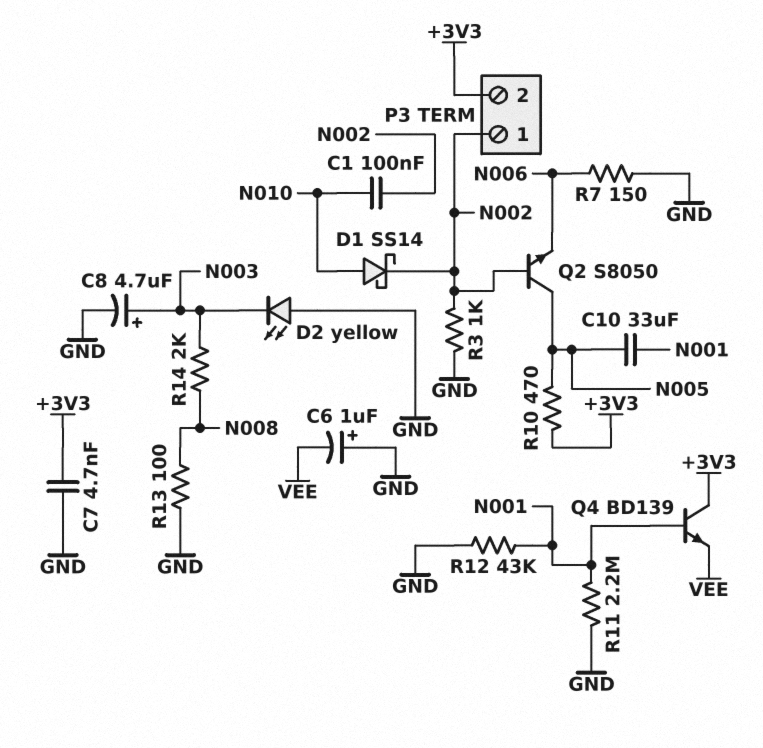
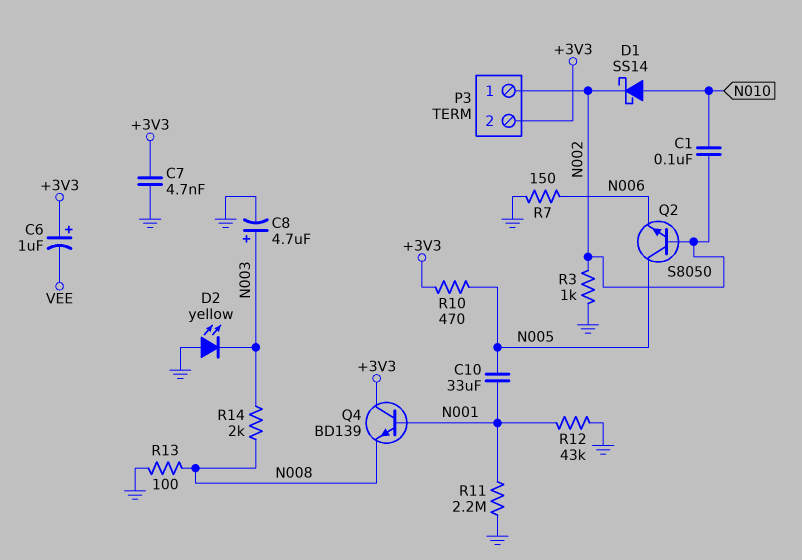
C6: 1uF (plus GND, minus VEE) -> 1uF (plus +3V3, minus VEE)
Q4: NPN BD139 (B N001, C +3V3, E VEE) -> NPN BD139 (B N001, C +3V3, E N008)

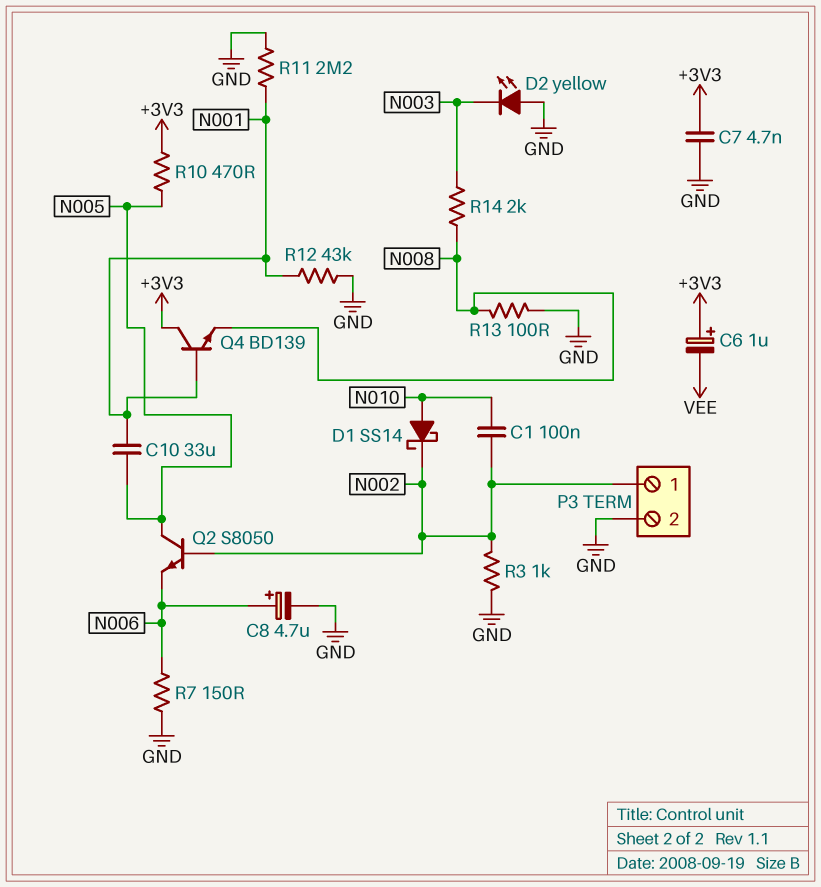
C8: 4.7uF (plus N003, minus GND) -> 4.7uF (plus N006, minus GND)
P3 pin 2: +3V3 -> GND

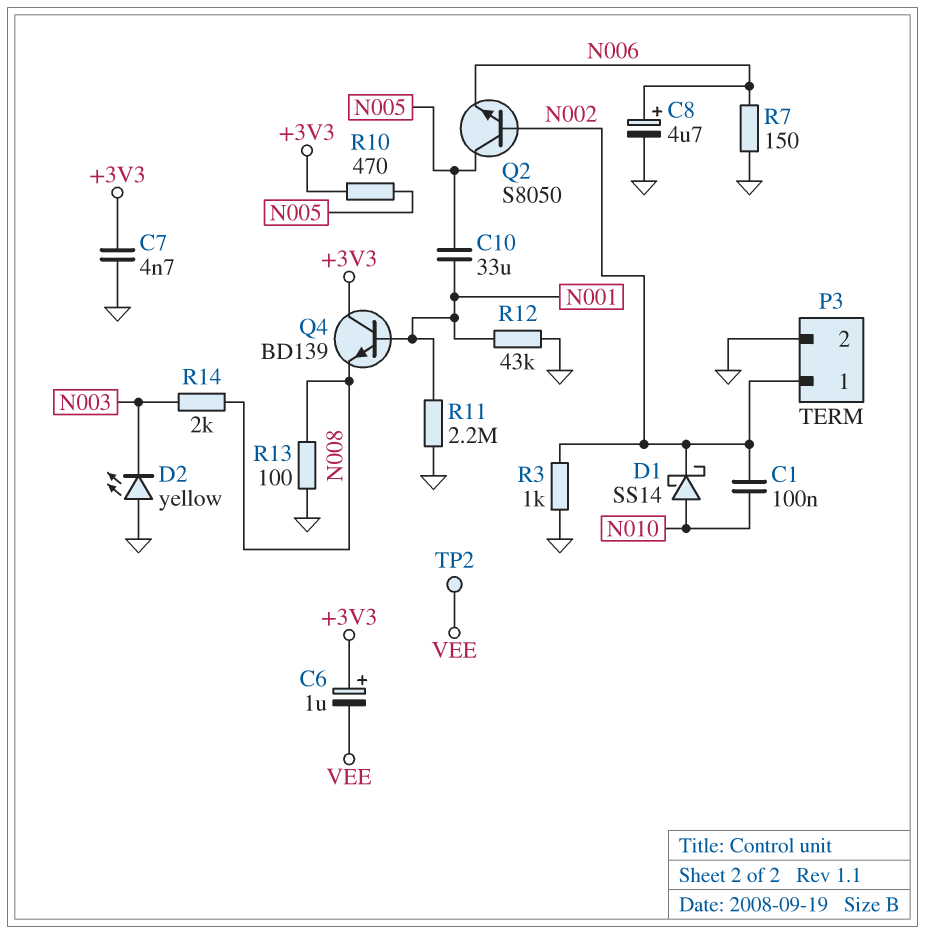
TP2: none -> test point (VEE)

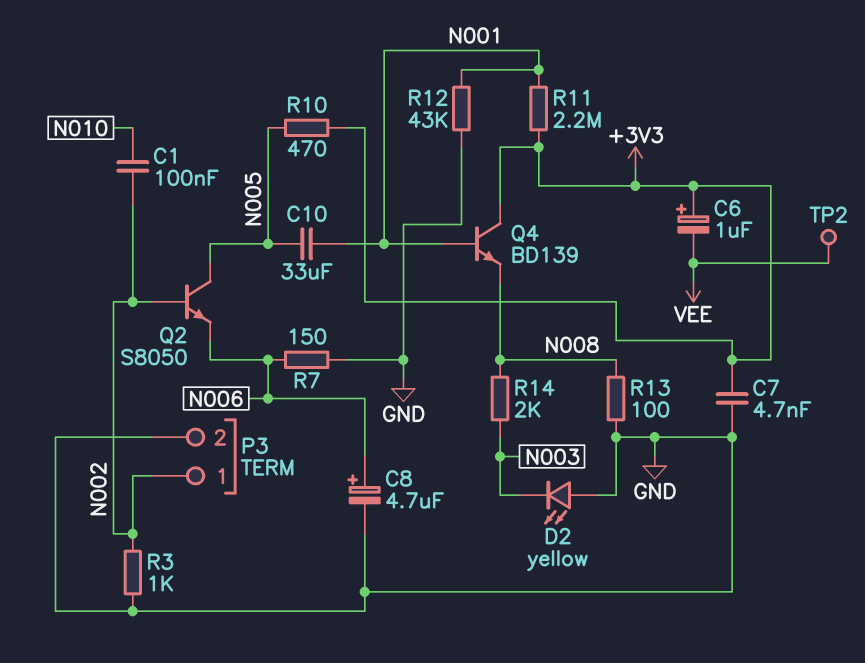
D1: schottky SS14 (A N010, K N002) -> none
R11: 2.2M (GND, N001) -> 2.2M (+3V3, N001)

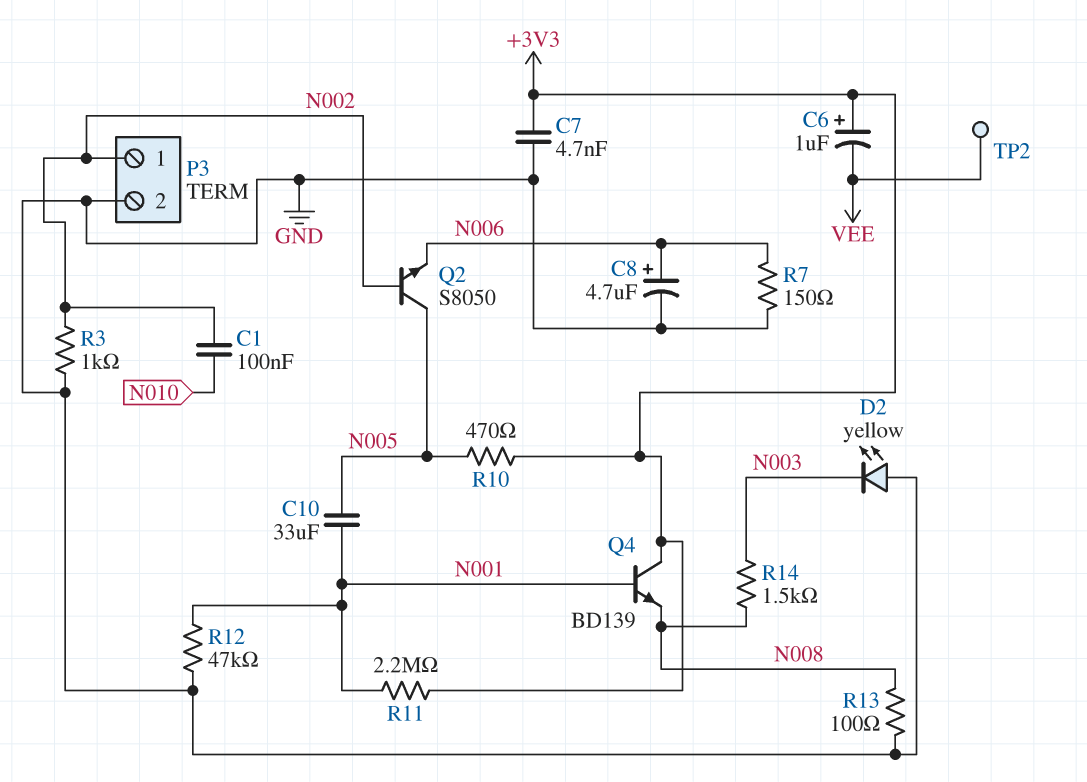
R12: 43k (GND, N001) -> 47k (GND, N001)
R14: 2k (N003, N008) -> 1.5k (N003, N008)

